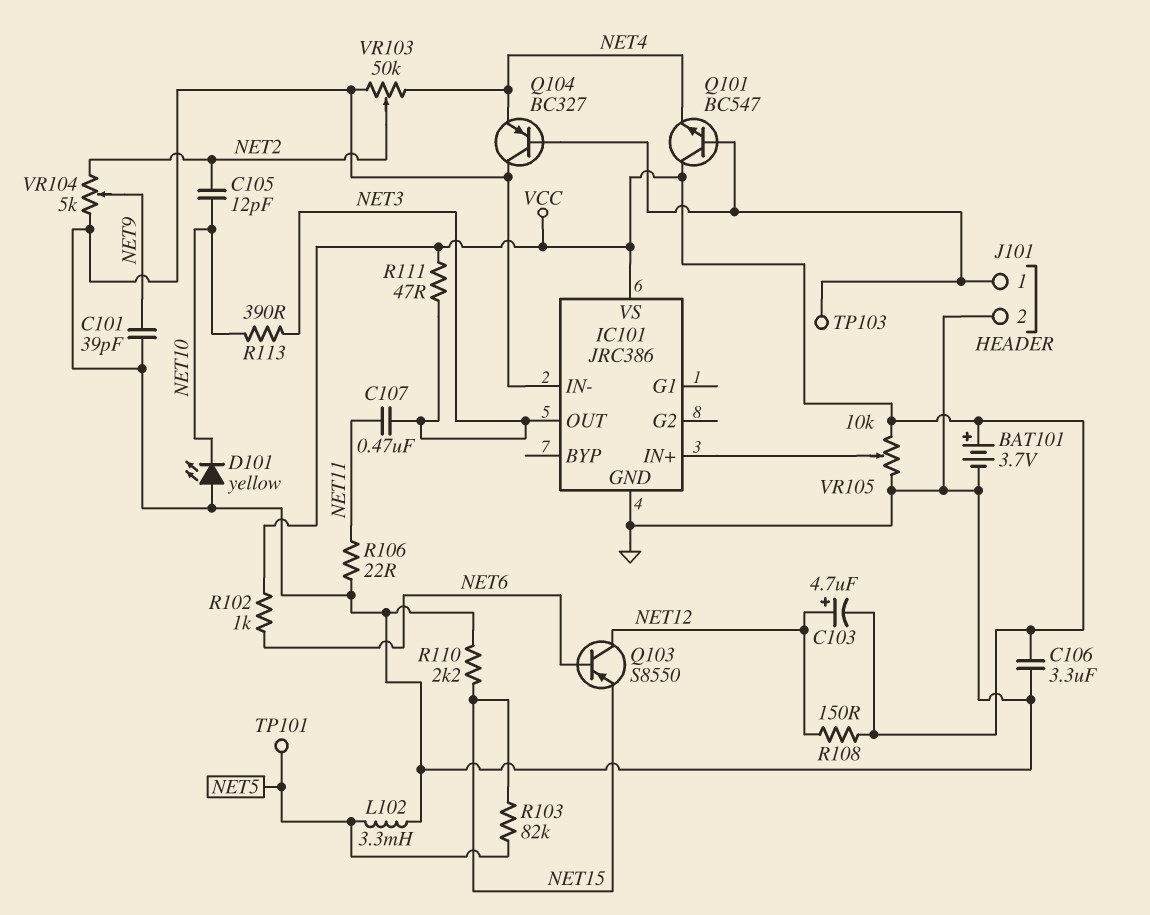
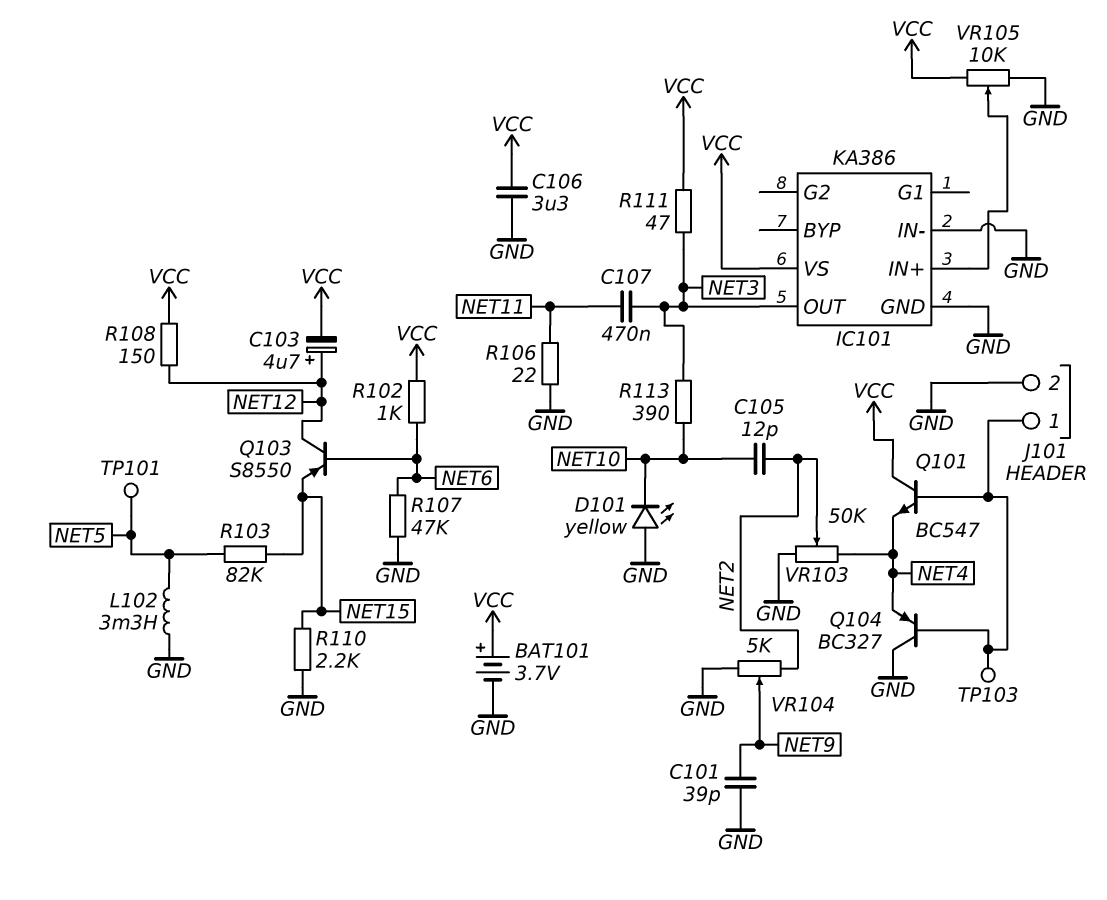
IC101: JRC386 -> KA386
R107: none -> 47k (GND, NET6)

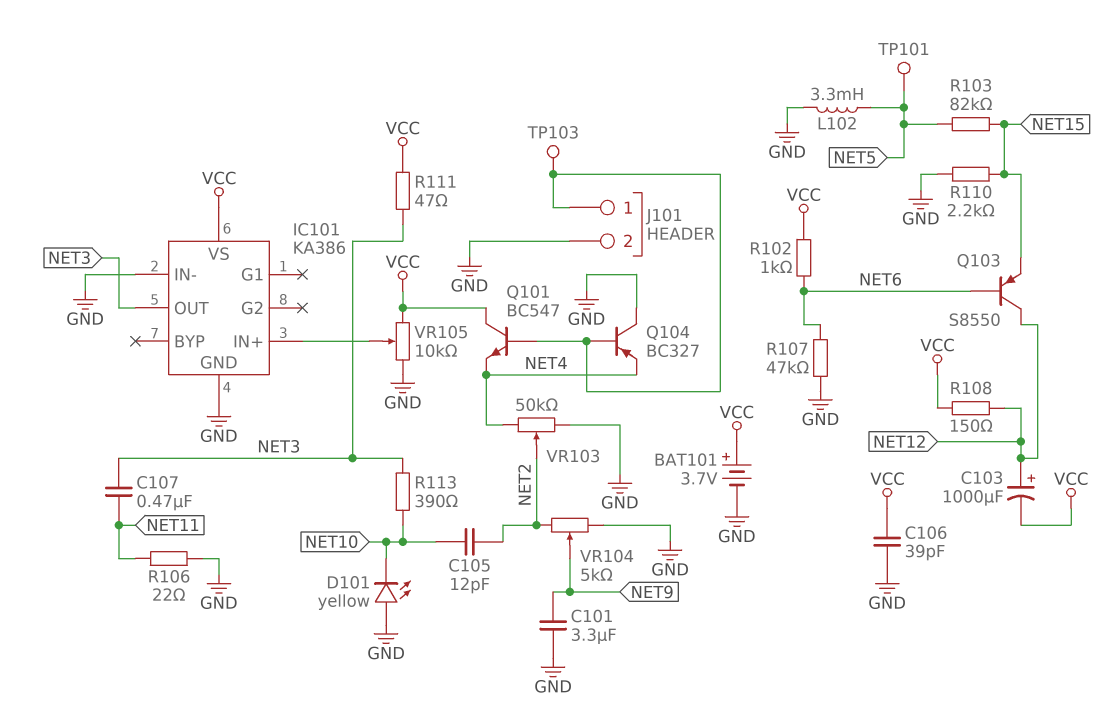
C101: 39pF (GND, NET9) -> 3.3uF (GND, NET9)
C103: 4.7uF (plus NET12, minus VCC) -> 1000uF (plus NET12, minus VCC)
C106: 3.3uF (GND, VCC) -> 39pF (GND, VCC)

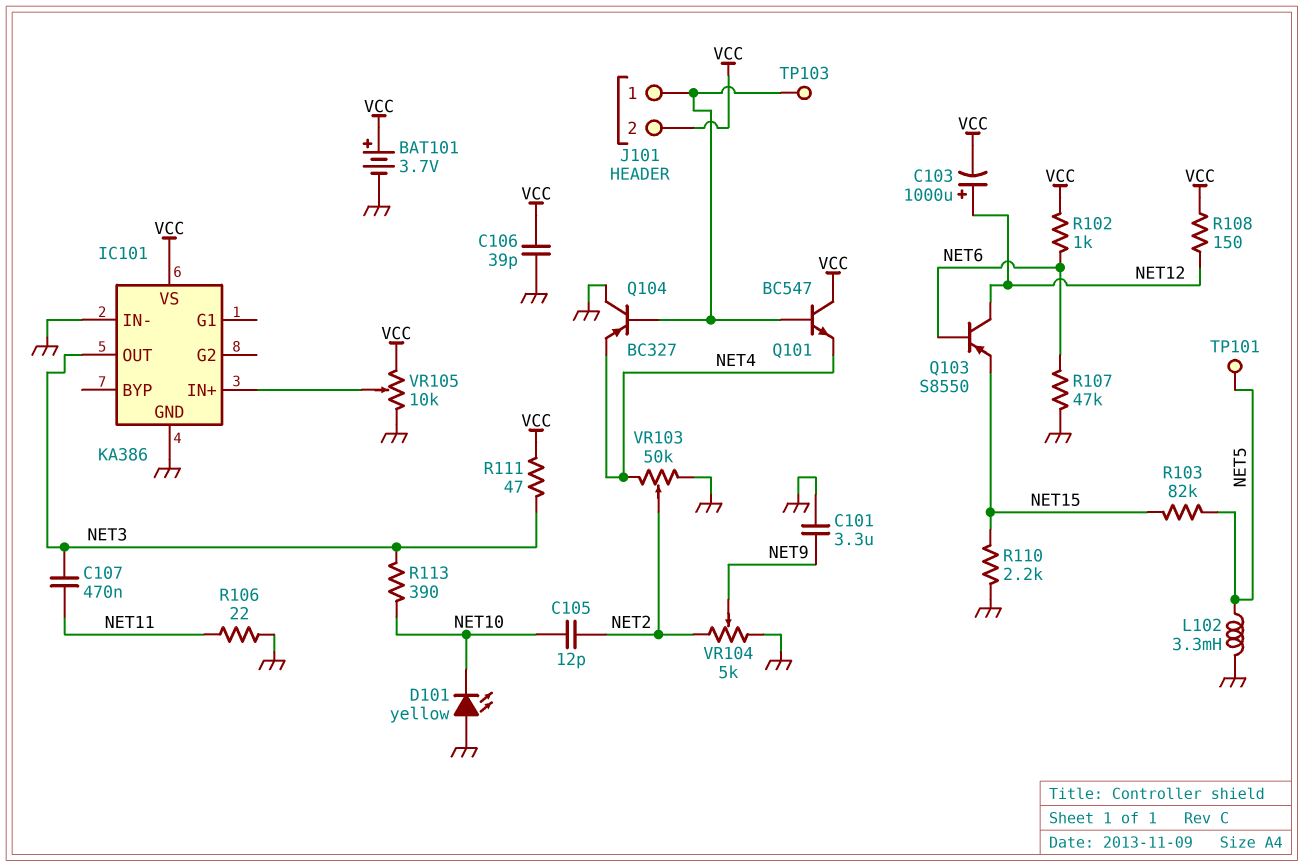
J101 pin 2: GND -> VCC

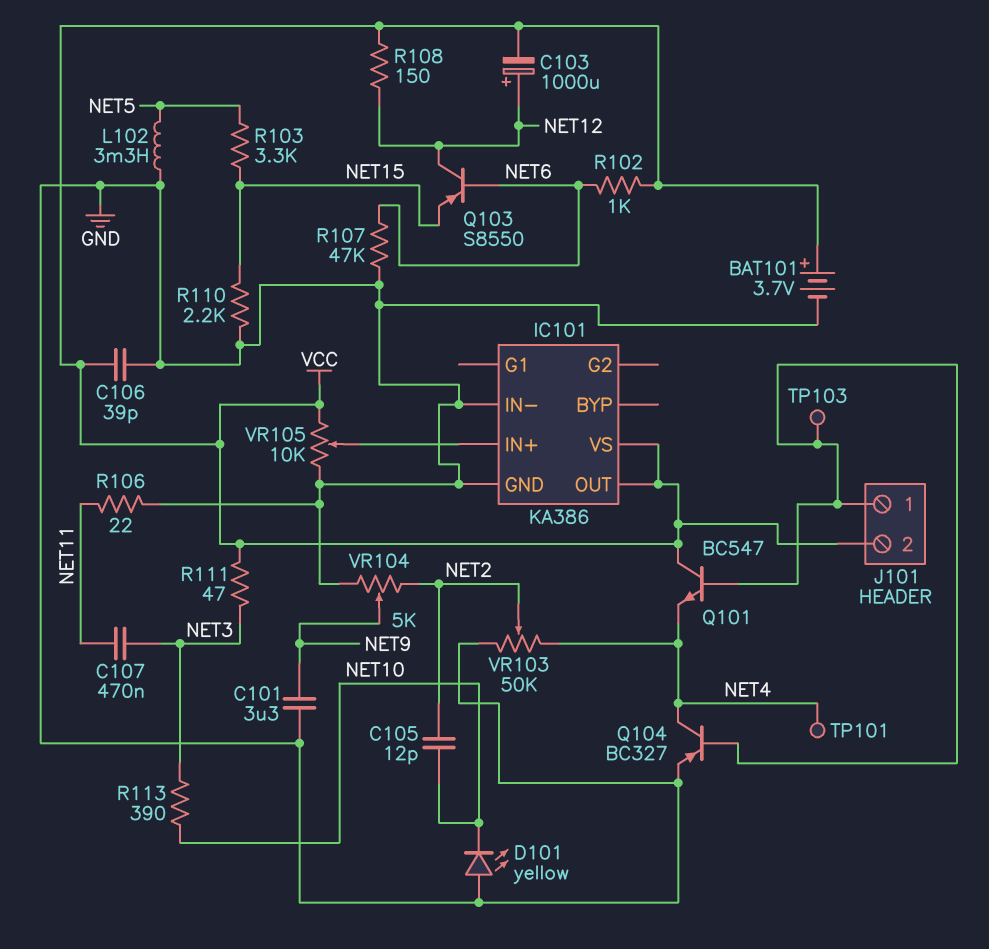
IC101 pin OUT: NET3 -> VCC
Q104: PNP BC327 (B J101/1, C GND, E NET4) -> PNP BC327 (B J101/1, C NET4, E GND)
R103: 82k (NET5, NET15) -> 3.3k (NET5, NET15)
TP101: test point (NET5) -> test point (NET4)

